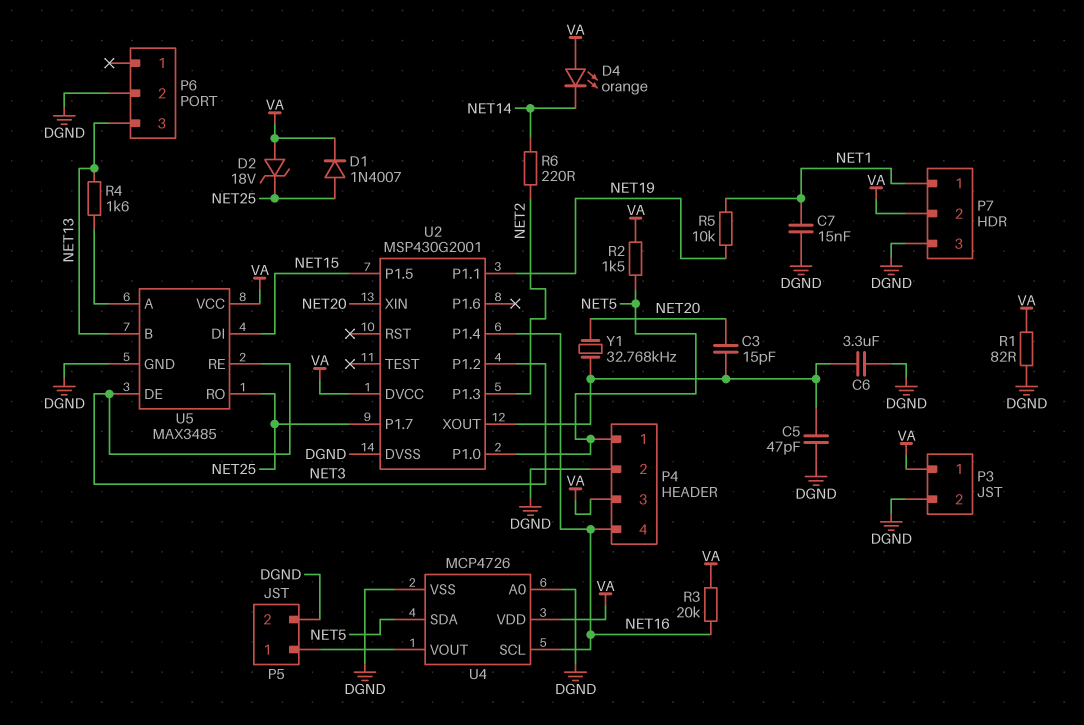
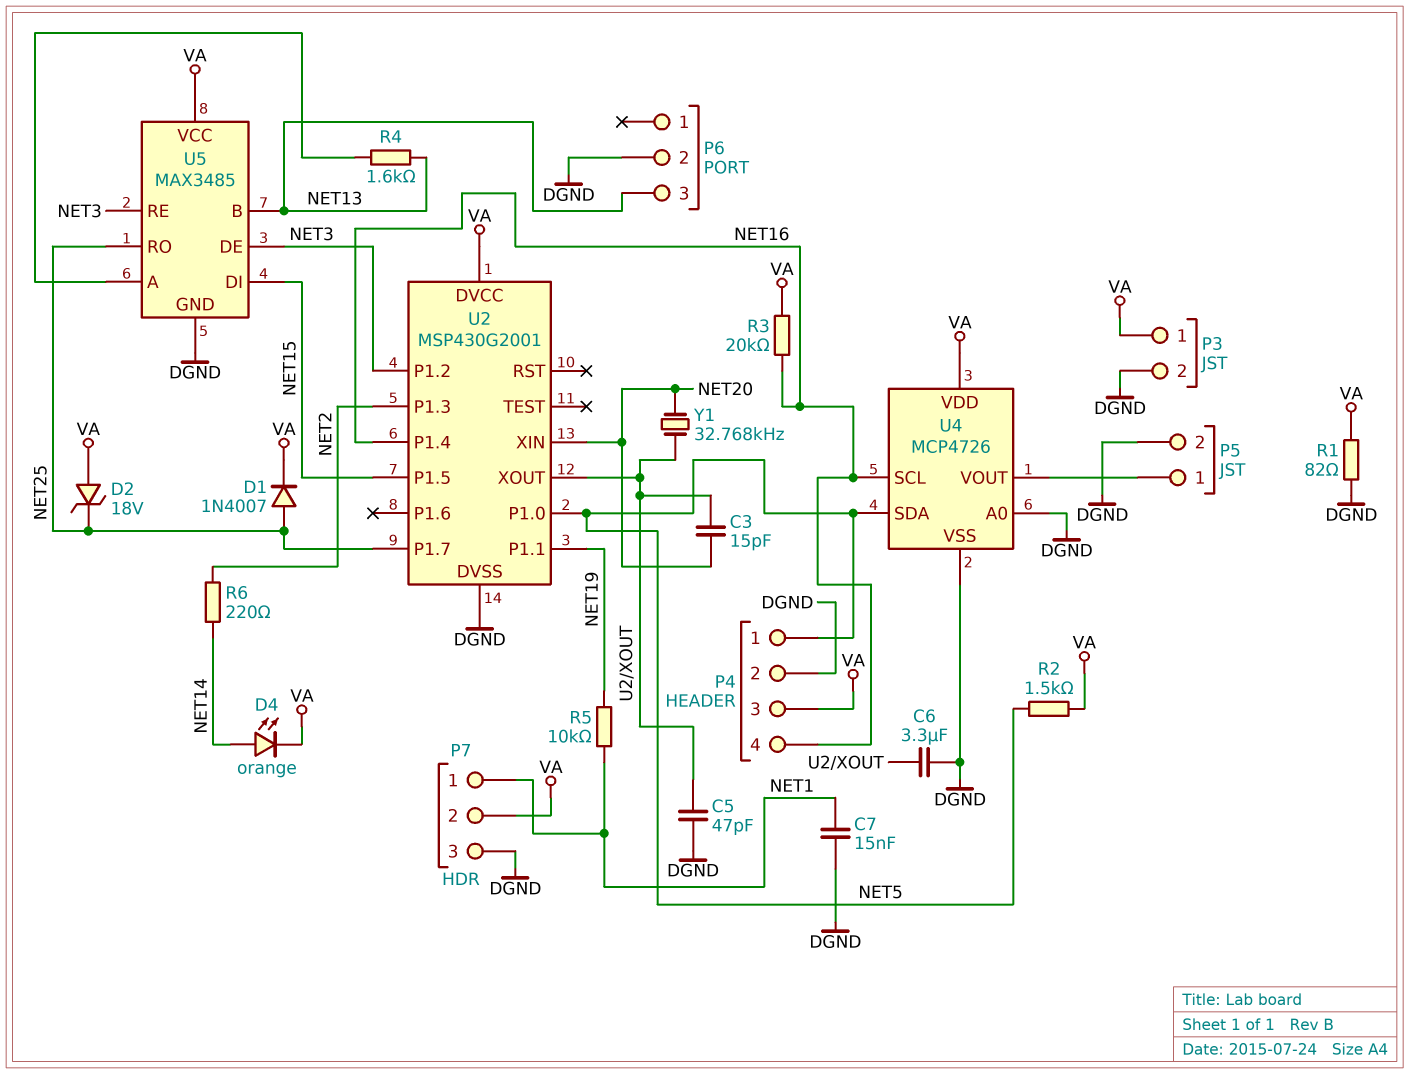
D4: LED orange (A VA, K NET14) -> LED orange (A NET14, K VA)

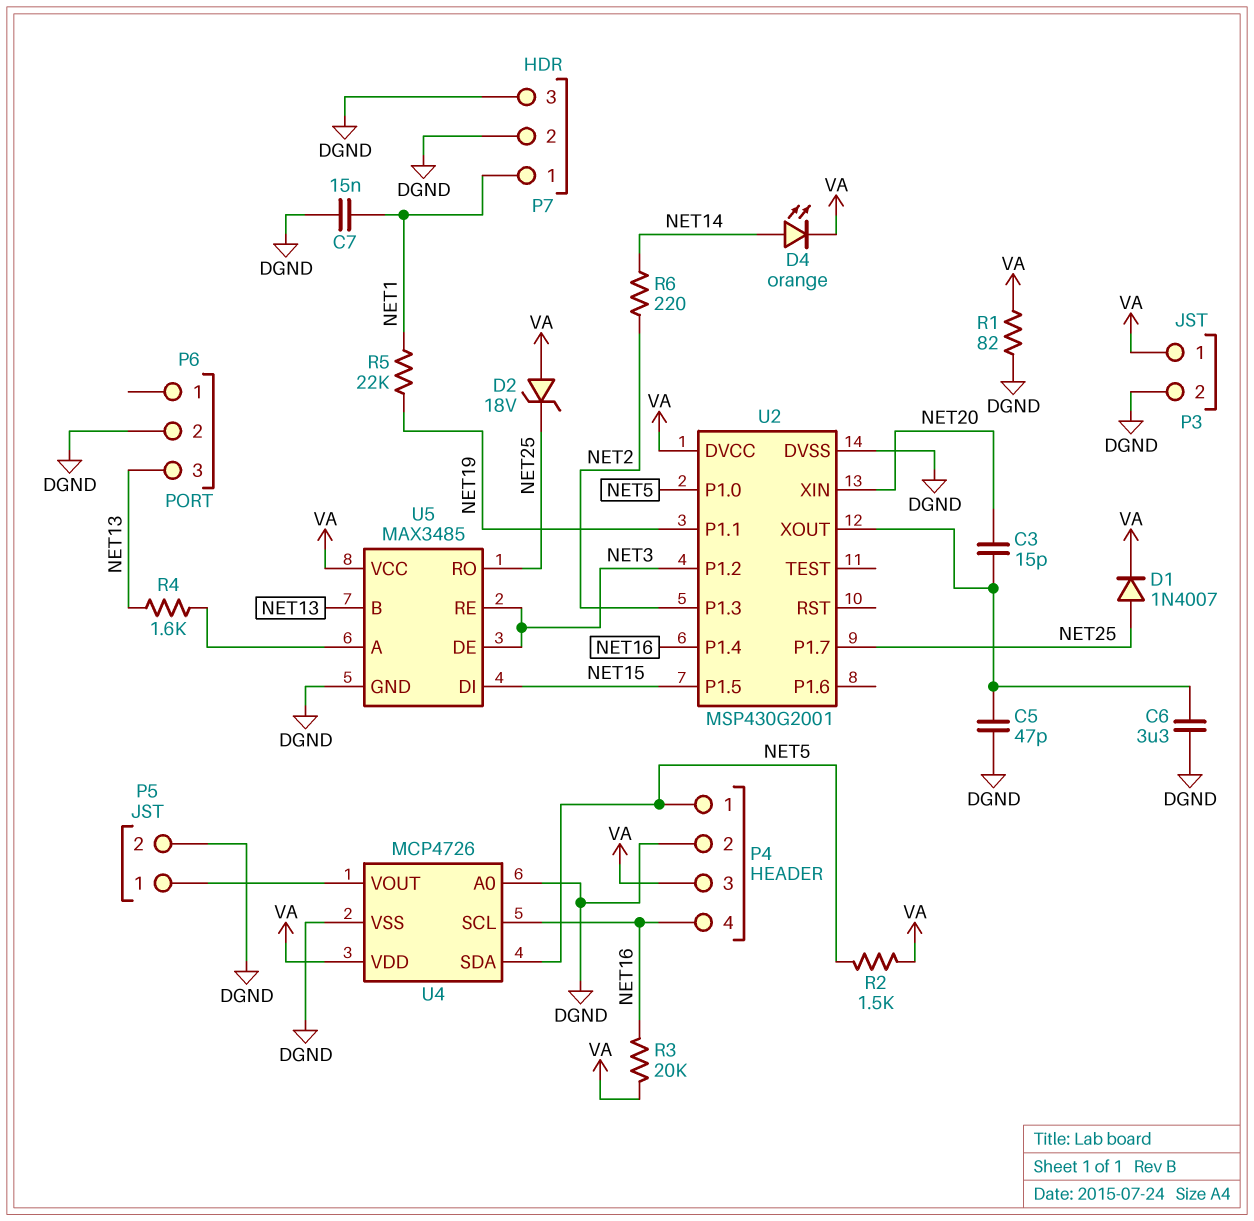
P7 pin 2: VA -> DGND
R5: 10k (NET1, NET19) -> 22k (NET1, NET19)
Y1: 32.768kHz (NET20, U2/XOUT) -> none

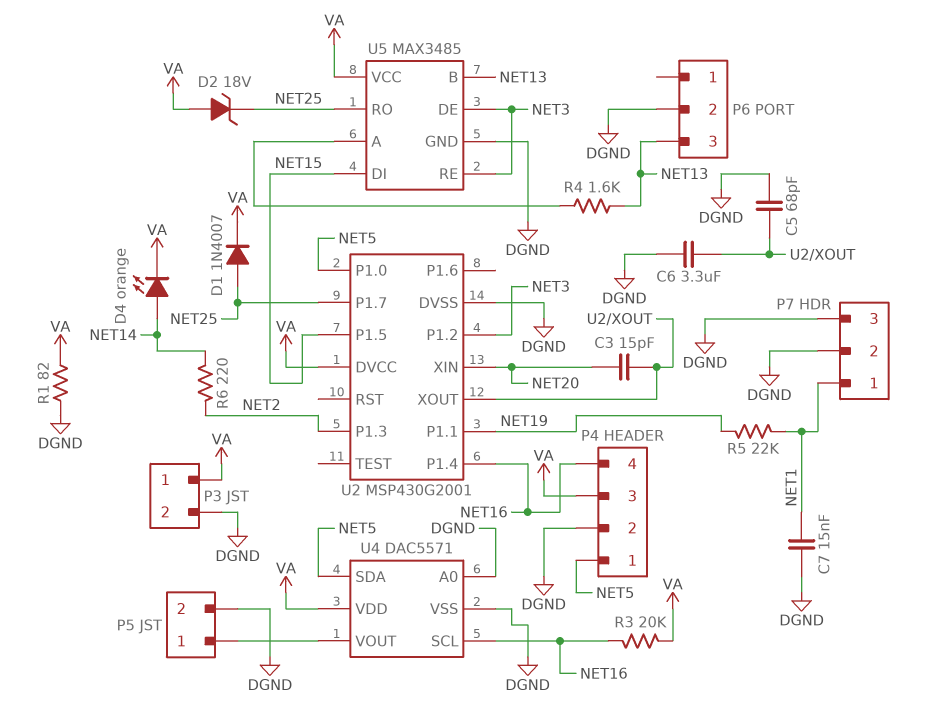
C5: 47pF (DGND, U2/XOUT) -> 68pF (DGND, U2/XOUT)
R2: 1.5k (NET5, VA) -> none
U4: MCP4726 -> DAC5571

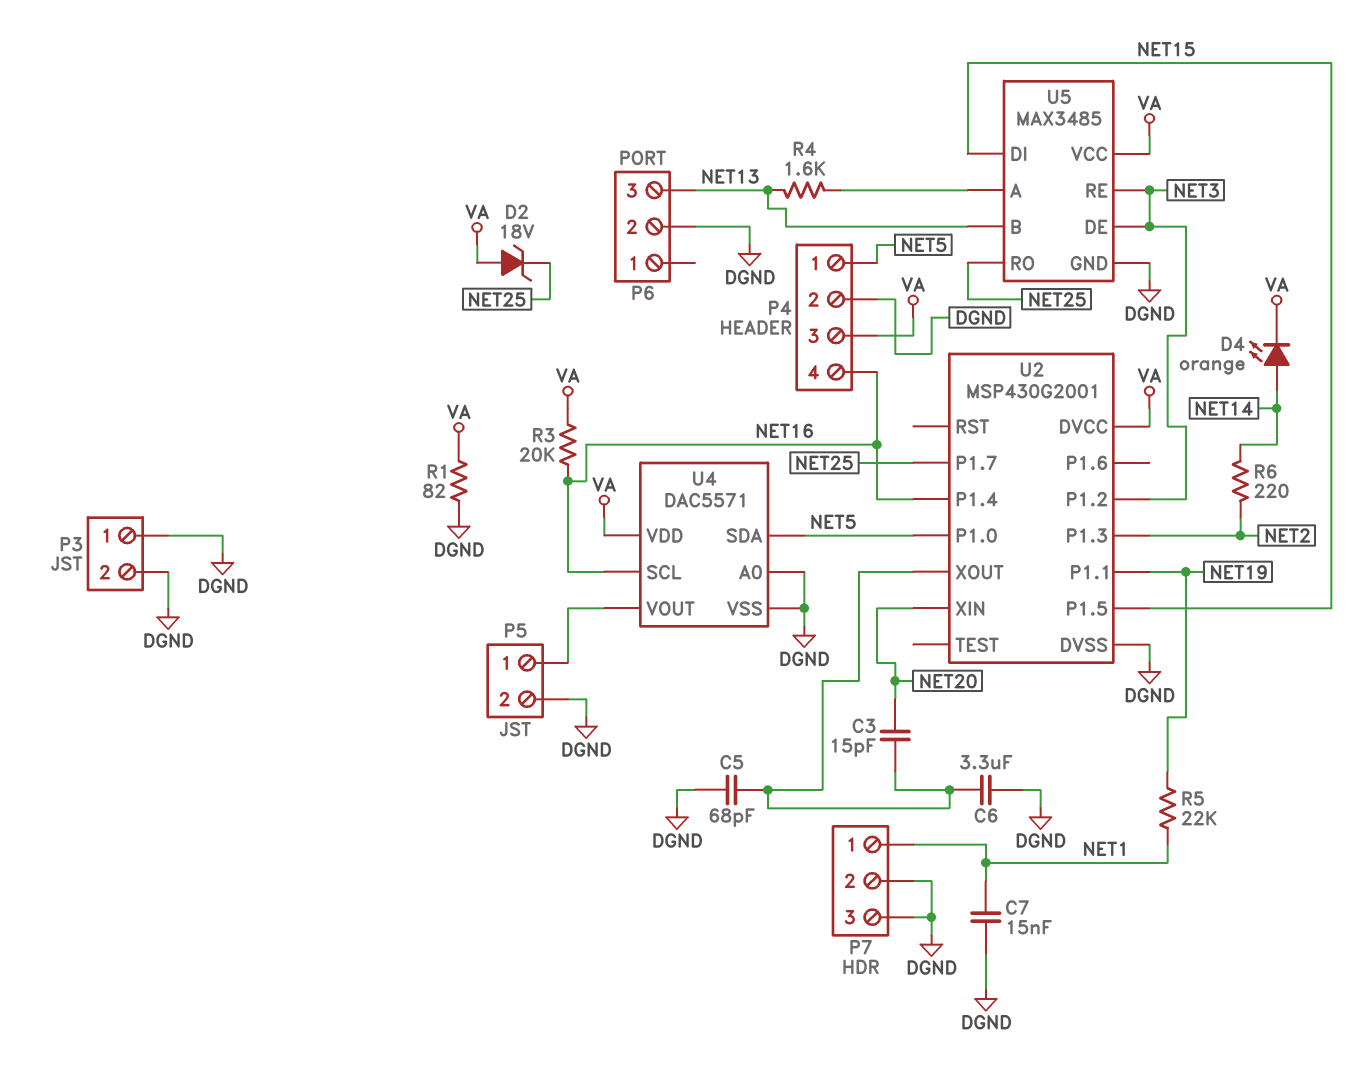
D1: diode 1N4007 (A NET25, K VA) -> none
P3 pin 1: VA -> DGND

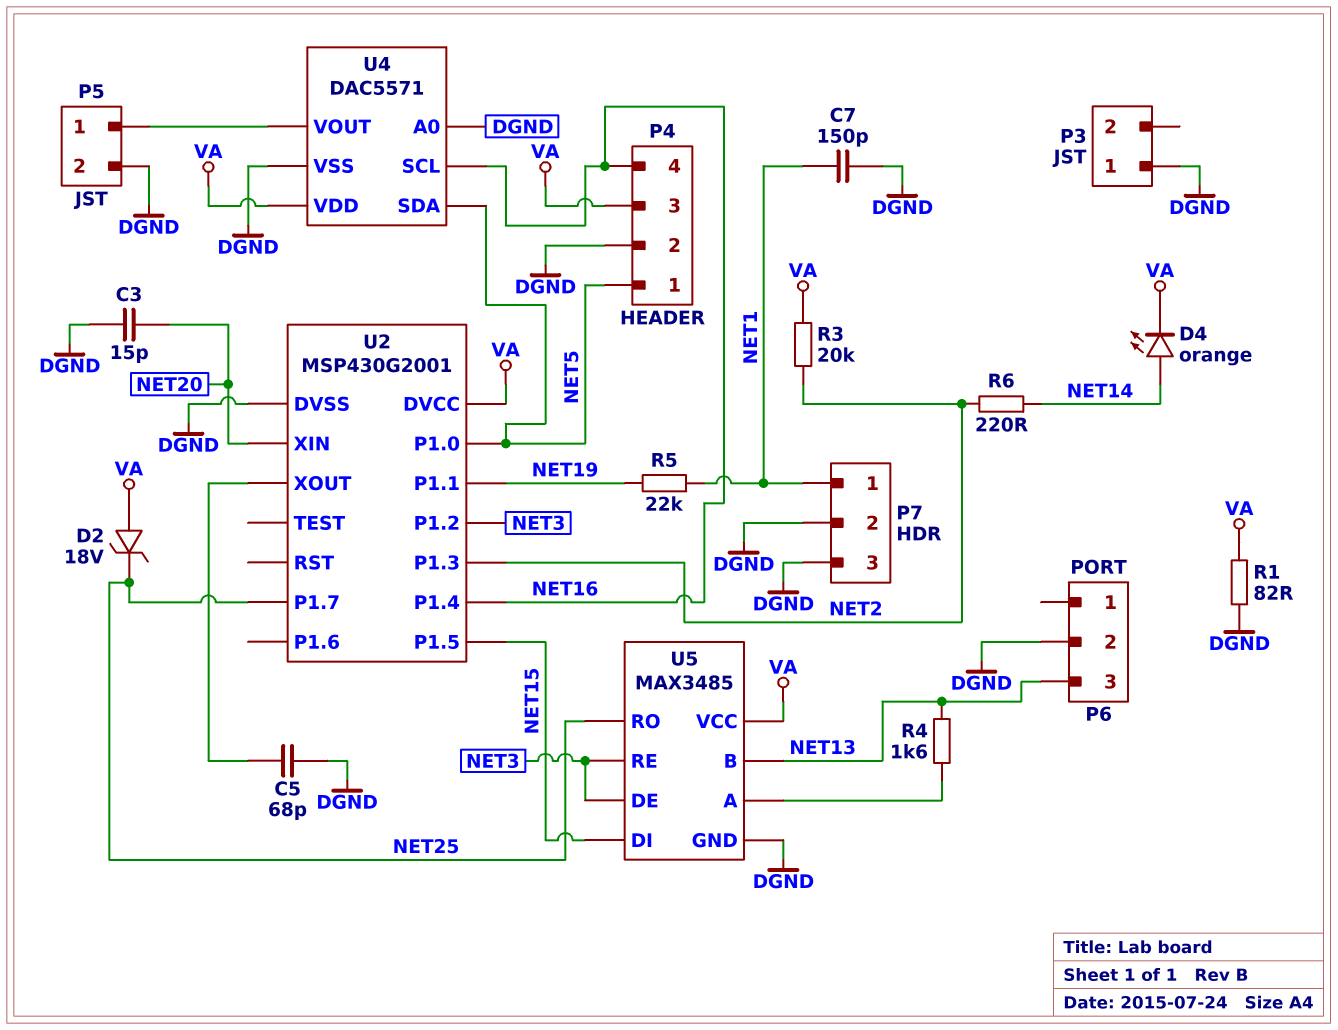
C3: 15pF (NET20, U2/XOUT) -> 15pF (DGND, NET20)
C6: 3.3uF (DGND, U2/XOUT) -> none
C7: 15nF (DGND, NET1) -> 150pF (DGND, NET1)
P3 pin 2: DGND -> none
R3: 20k (NET16, VA) -> 20k (NET2, VA)

